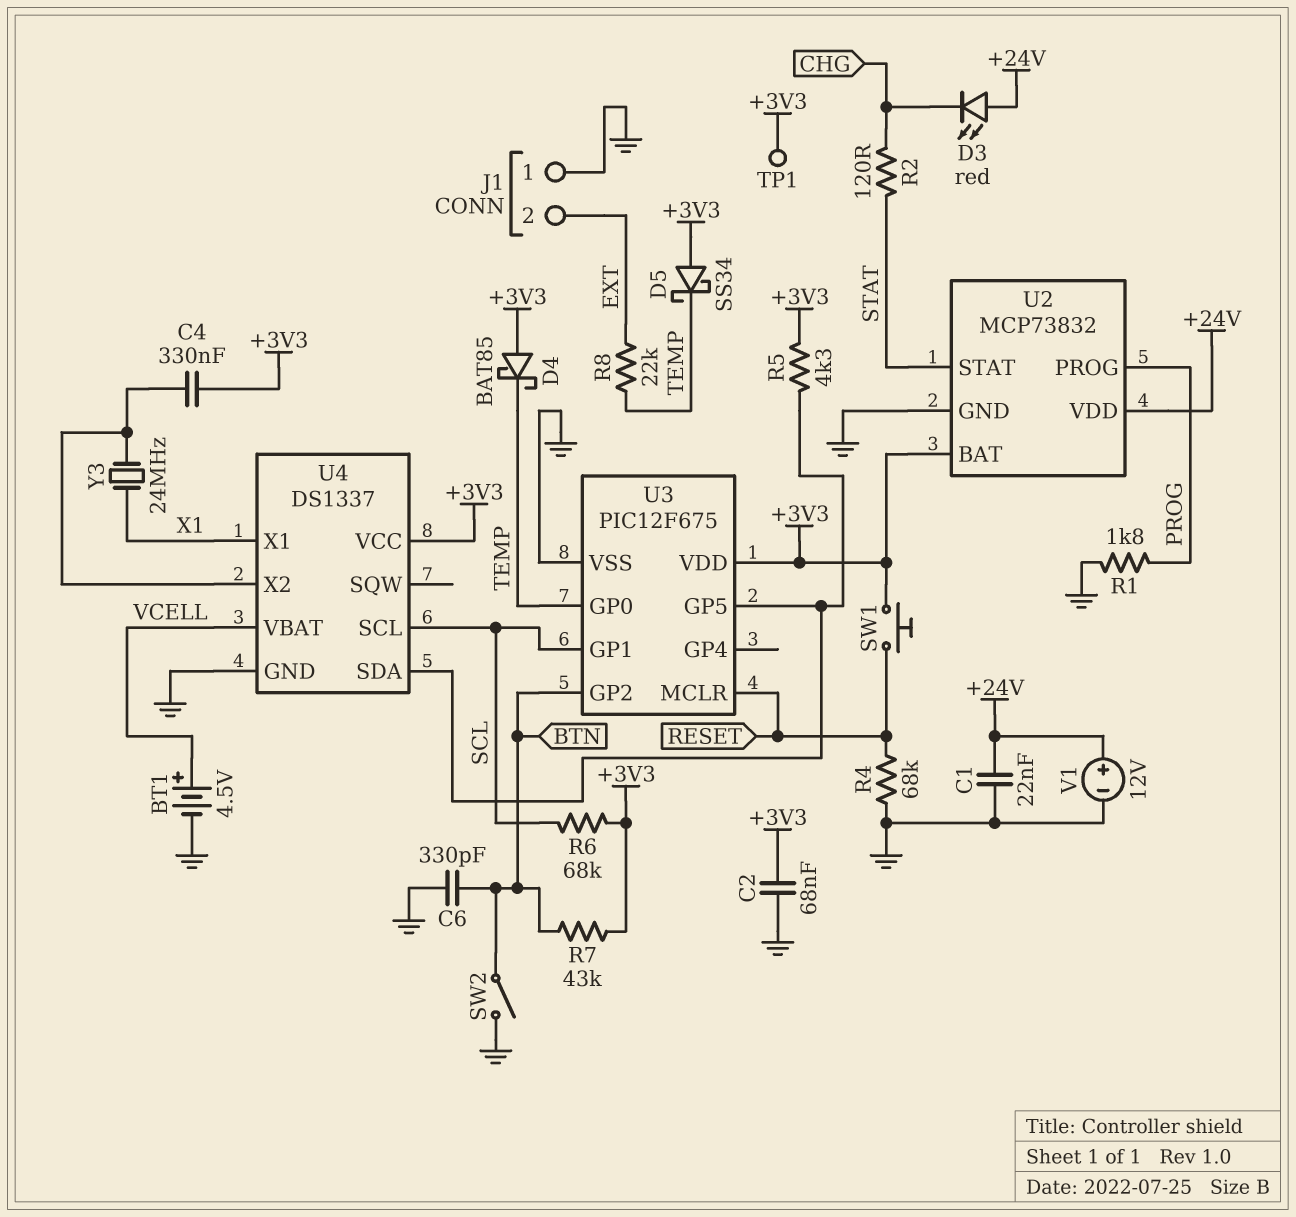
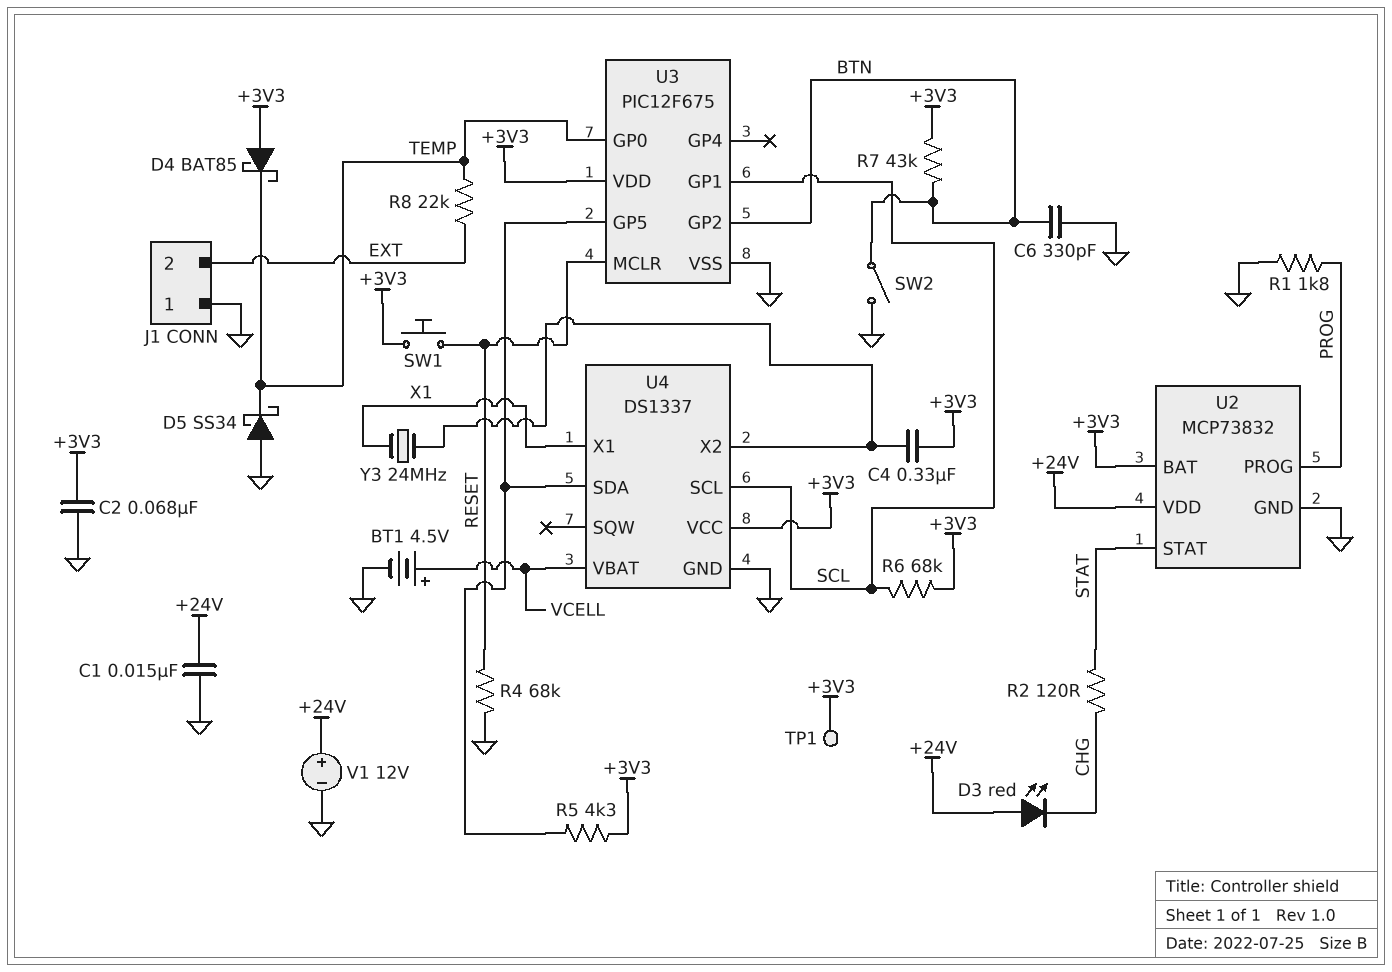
C1: 22nF (+24V, GND) -> 15nF (+24V, GND)
D5: schottky SS34 (A +3V3, K TEMP) -> schottky SS34 (A GND, K TEMP)

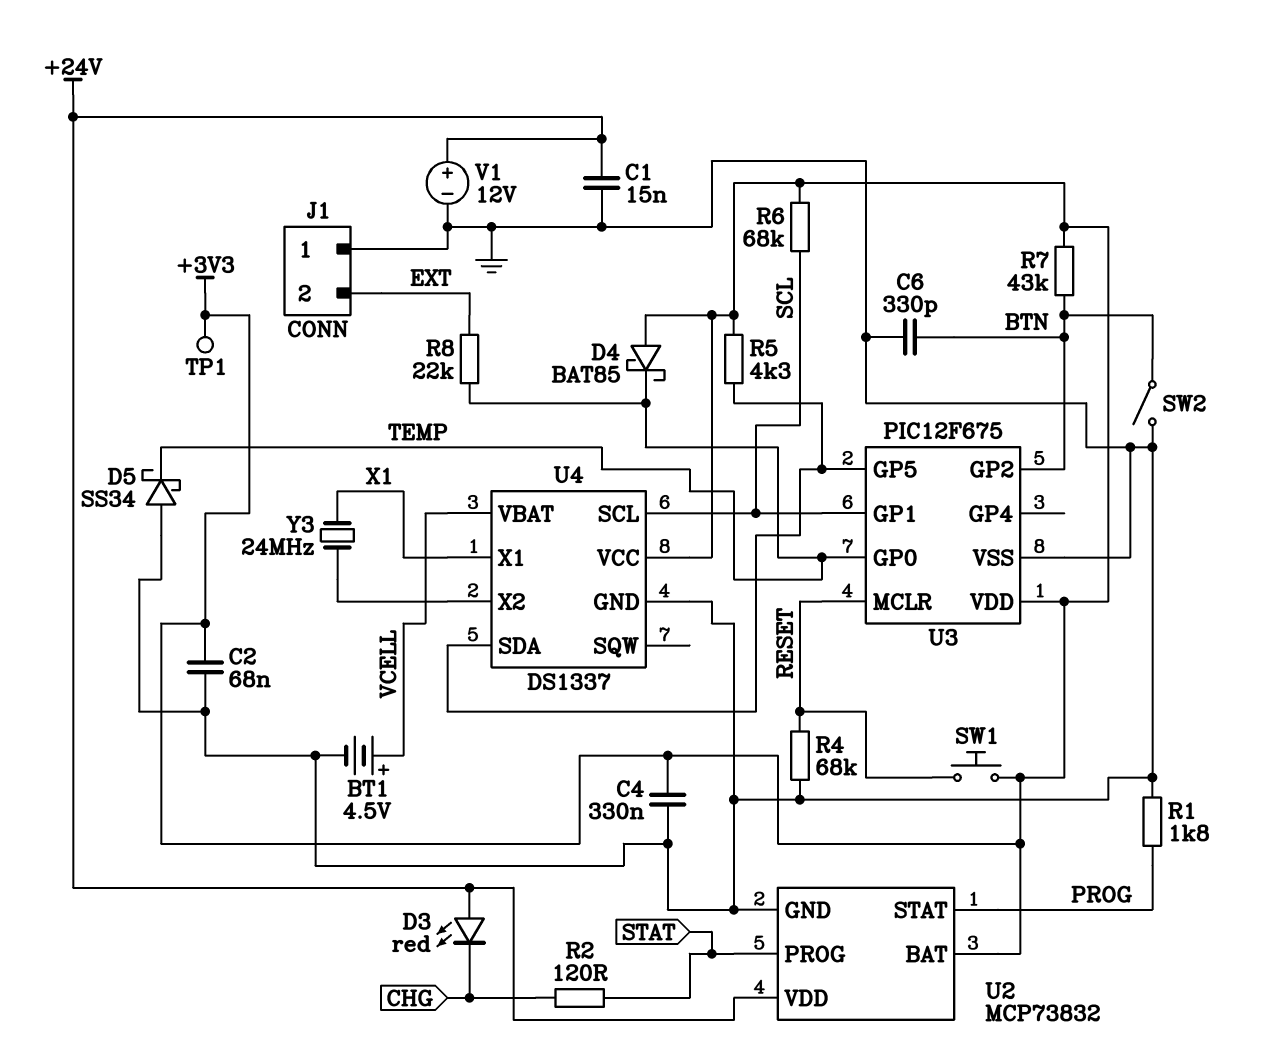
C4: 330nF (+3V3, U4/X2) -> 330nF (+3V3, GND)
U2 pin PROG: PROG -> STAT
U2 pin STAT: STAT -> PROG

